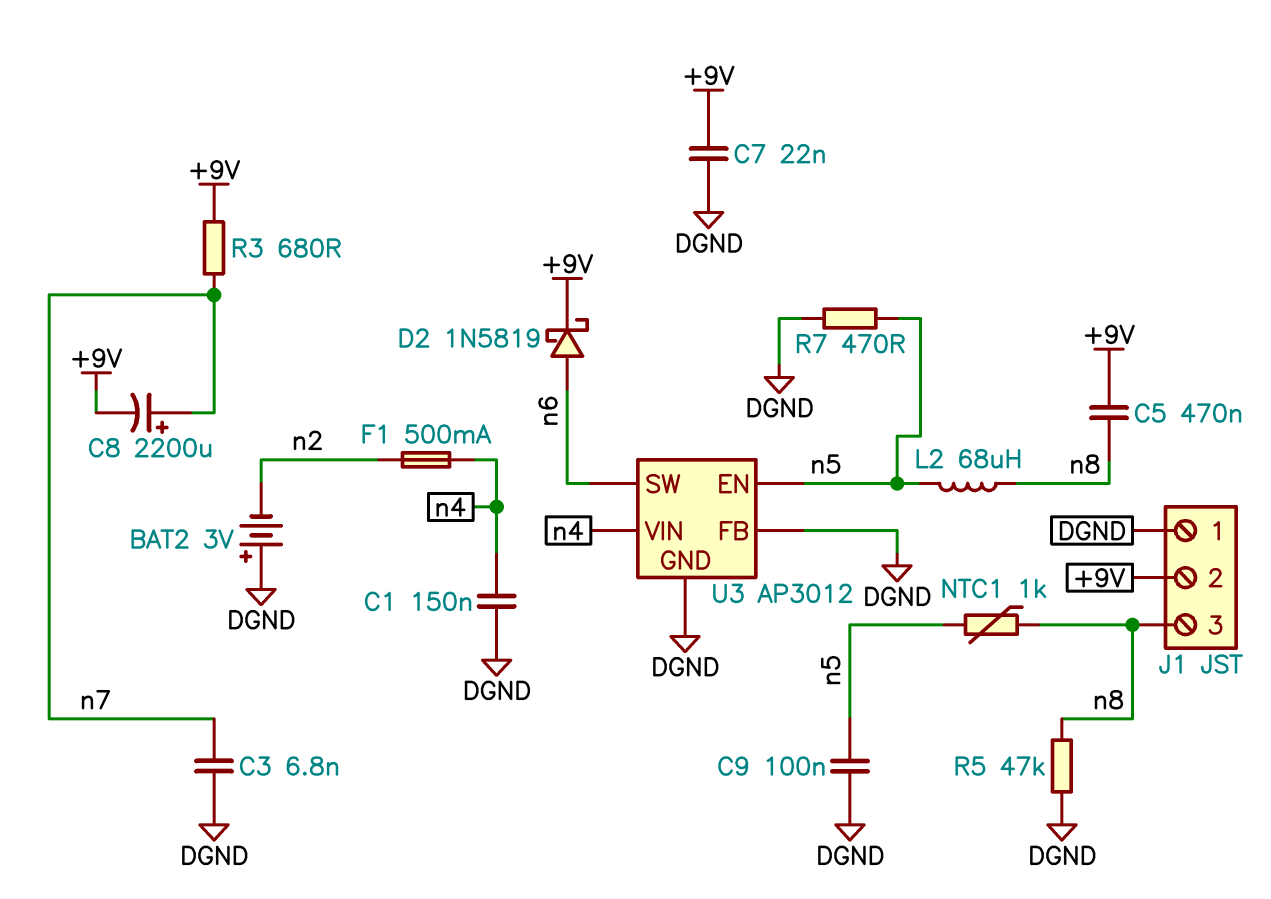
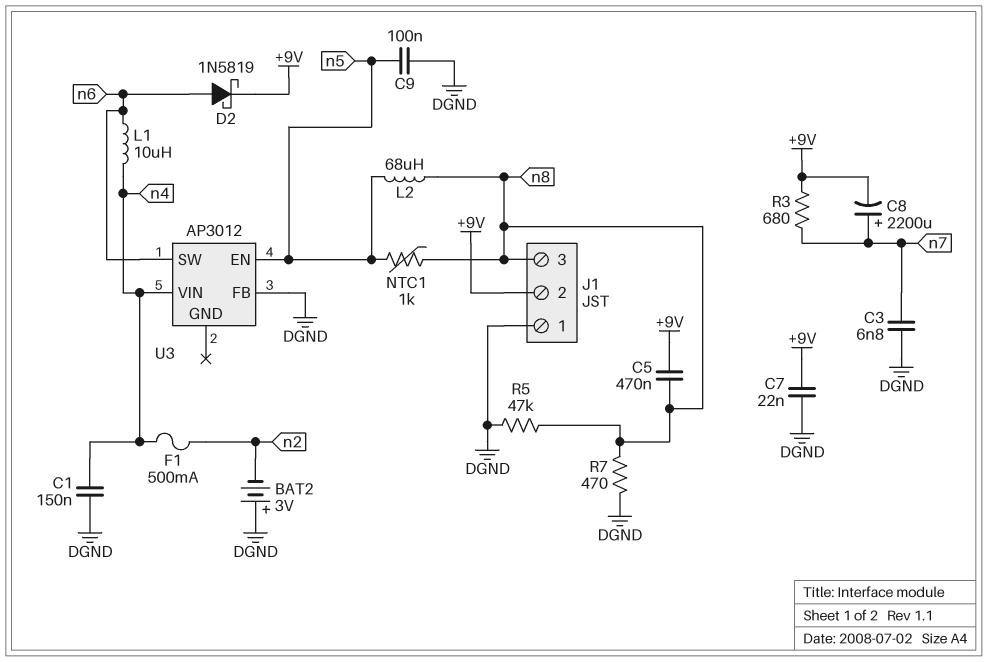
L1: none -> 10uH (n4, n6)
R7: 470 (DGND, n5) -> 470 (DGND, n8)
U3 pin GND: DGND -> none

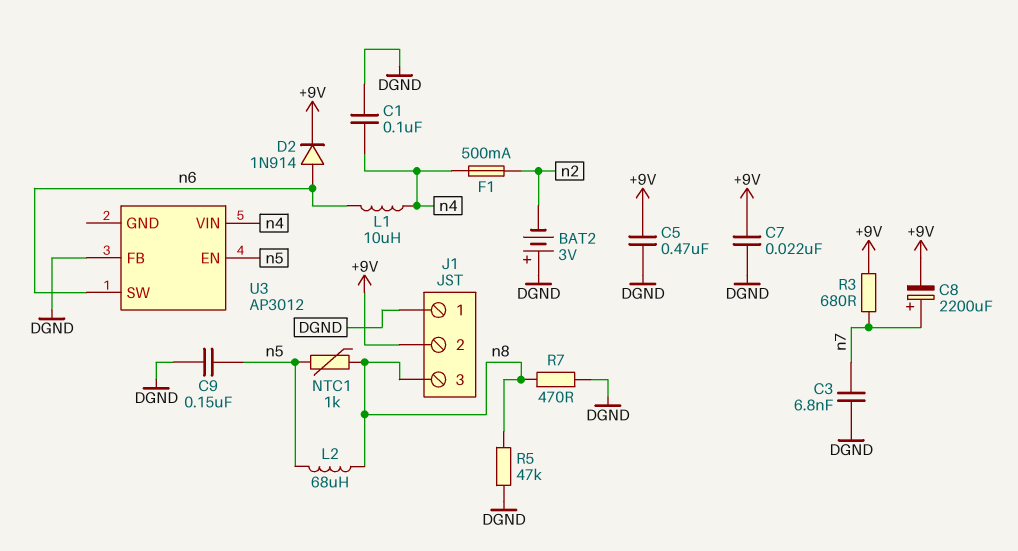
C1: 150nF (DGND, n4) -> 100nF (DGND, n4)
C5: 470nF (+9V, n8) -> 470nF (+9V, DGND)
C9: 100nF (DGND, n5) -> 150nF (DGND, n5)
D2: schottky 1N5819 (A n6, K +9V) -> diode 1N914 (A n6, K +9V)

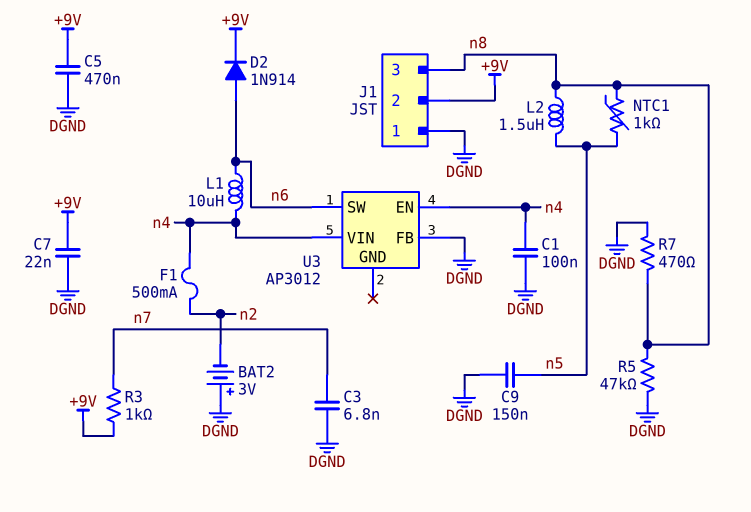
C8: 2200uF (plus n7, minus +9V) -> none
L2: 68uH (n5, n8) -> 1.5uH (n5, n8)
R3: 680 (+9V, n7) -> 1k (+9V, n7)
U3 pin EN: n5 -> n4

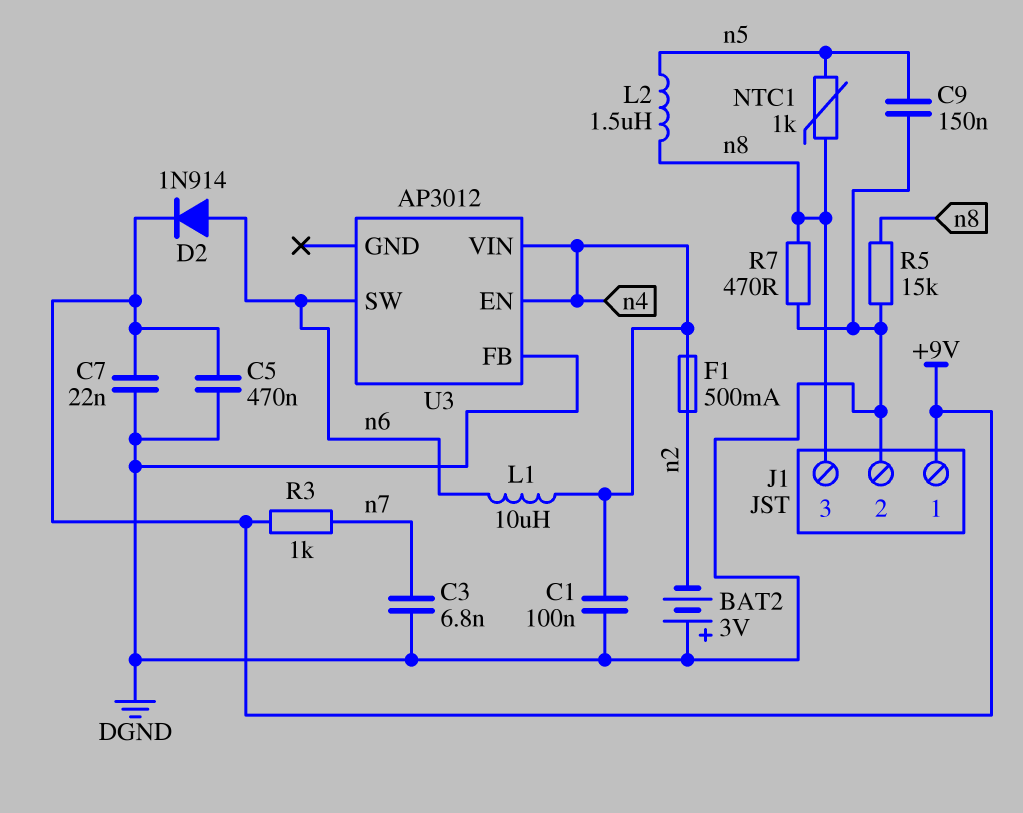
J1 pin 1: DGND -> +9V
J1 pin 2: +9V -> DGND
R5: 47k (DGND, n8) -> 15k (DGND, n8)

